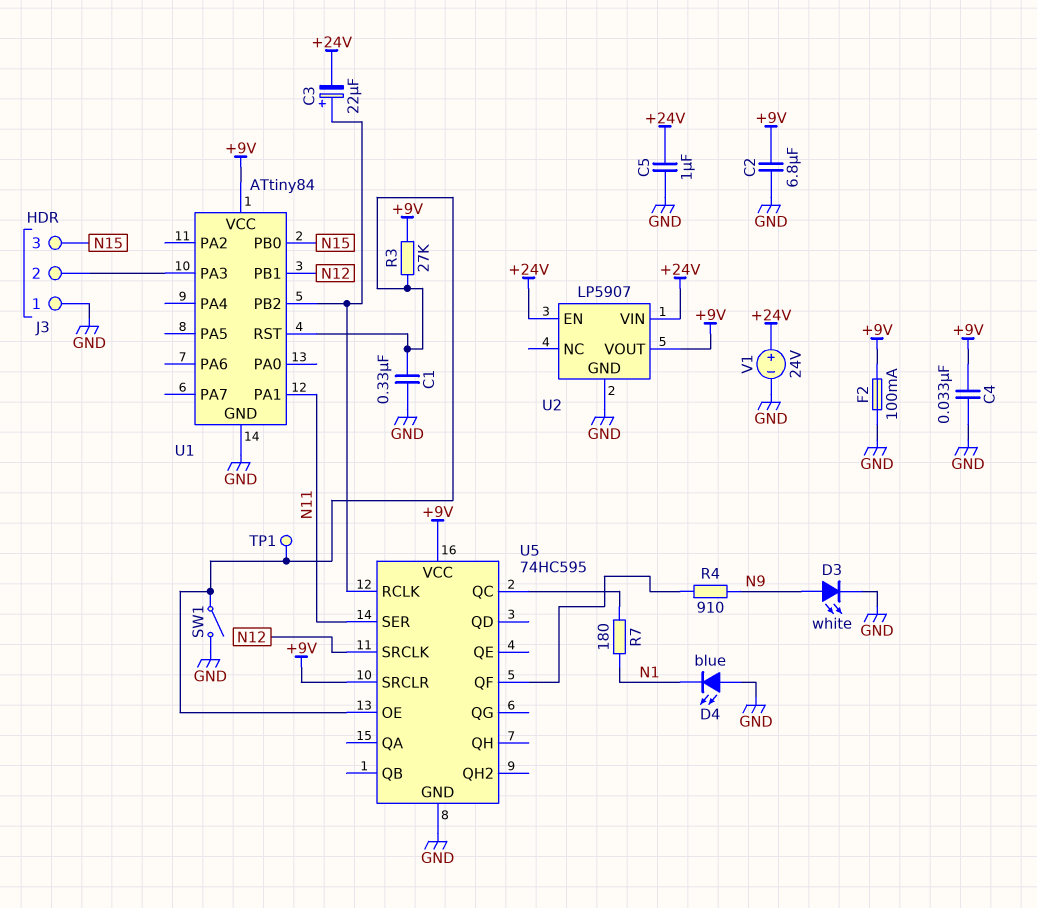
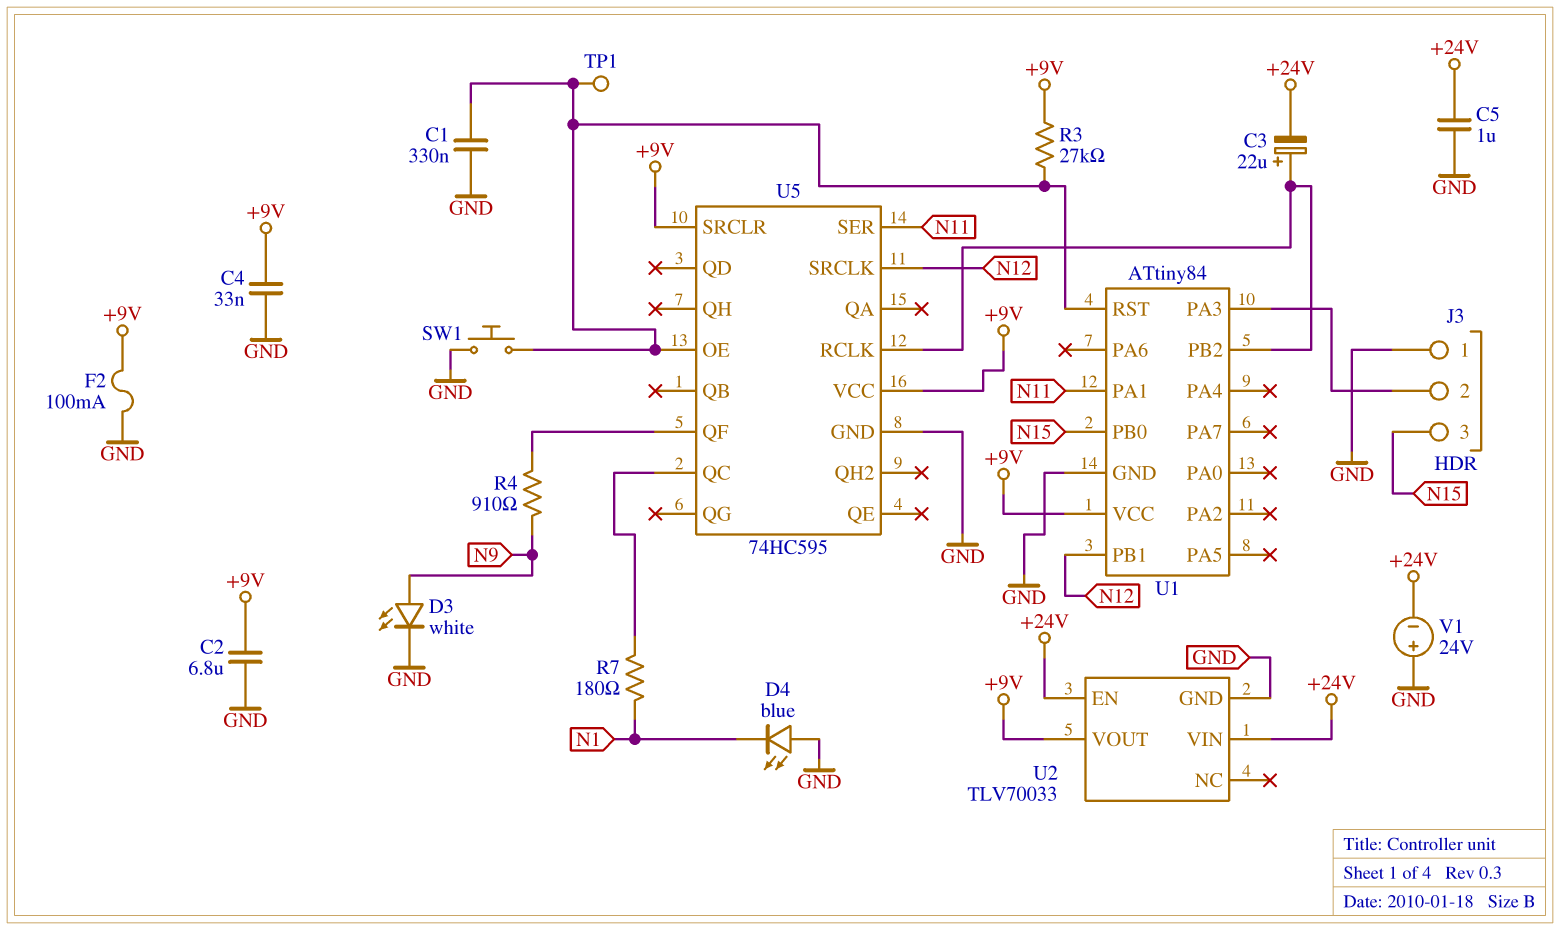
SW1: switch (GND, U1/RST) -> button (GND, U1/RST)
U2: LP5907 -> TLV70033
V1: 24V (plus +24V, minus GND) -> 24V (plus GND, minus +24V)

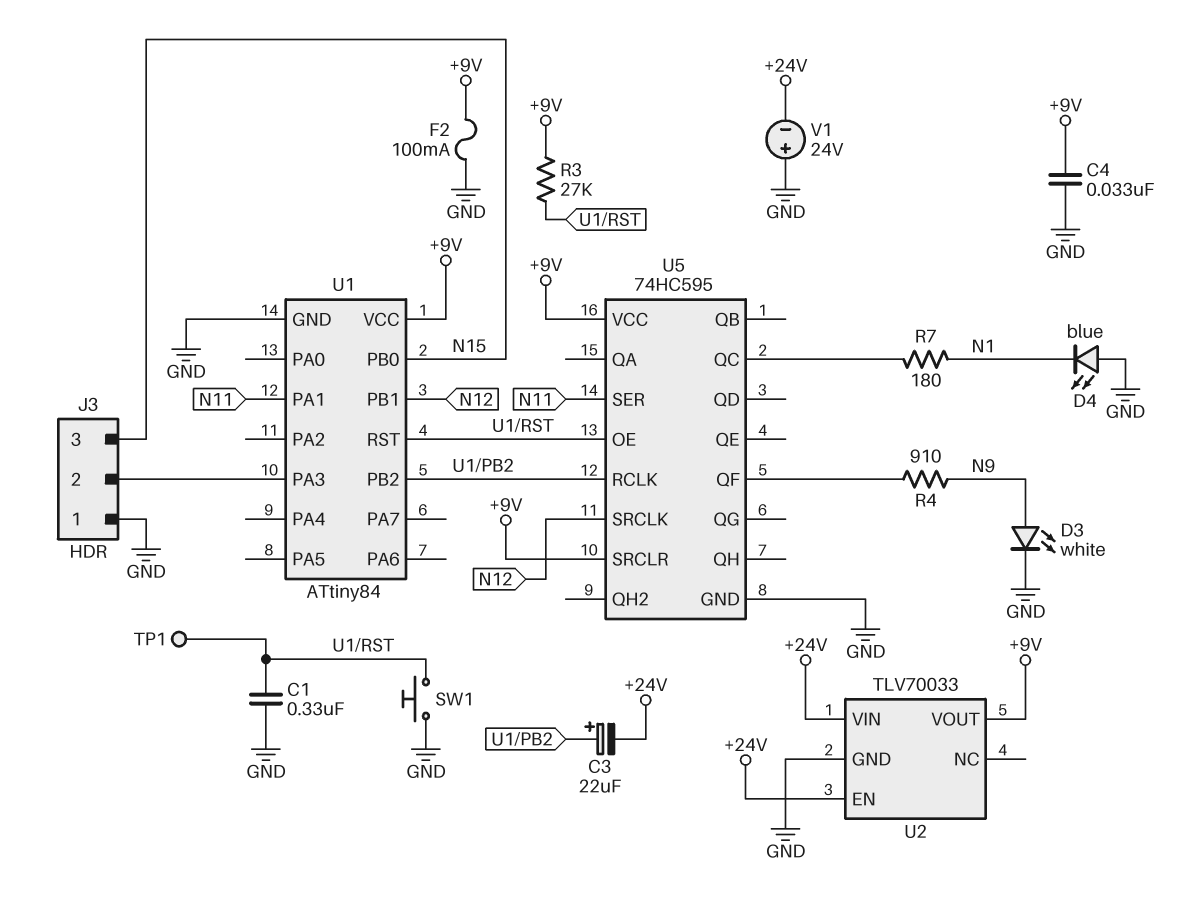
C2: 6.8uF (+9V, GND) -> none
C5: 1uF (+24V, GND) -> none

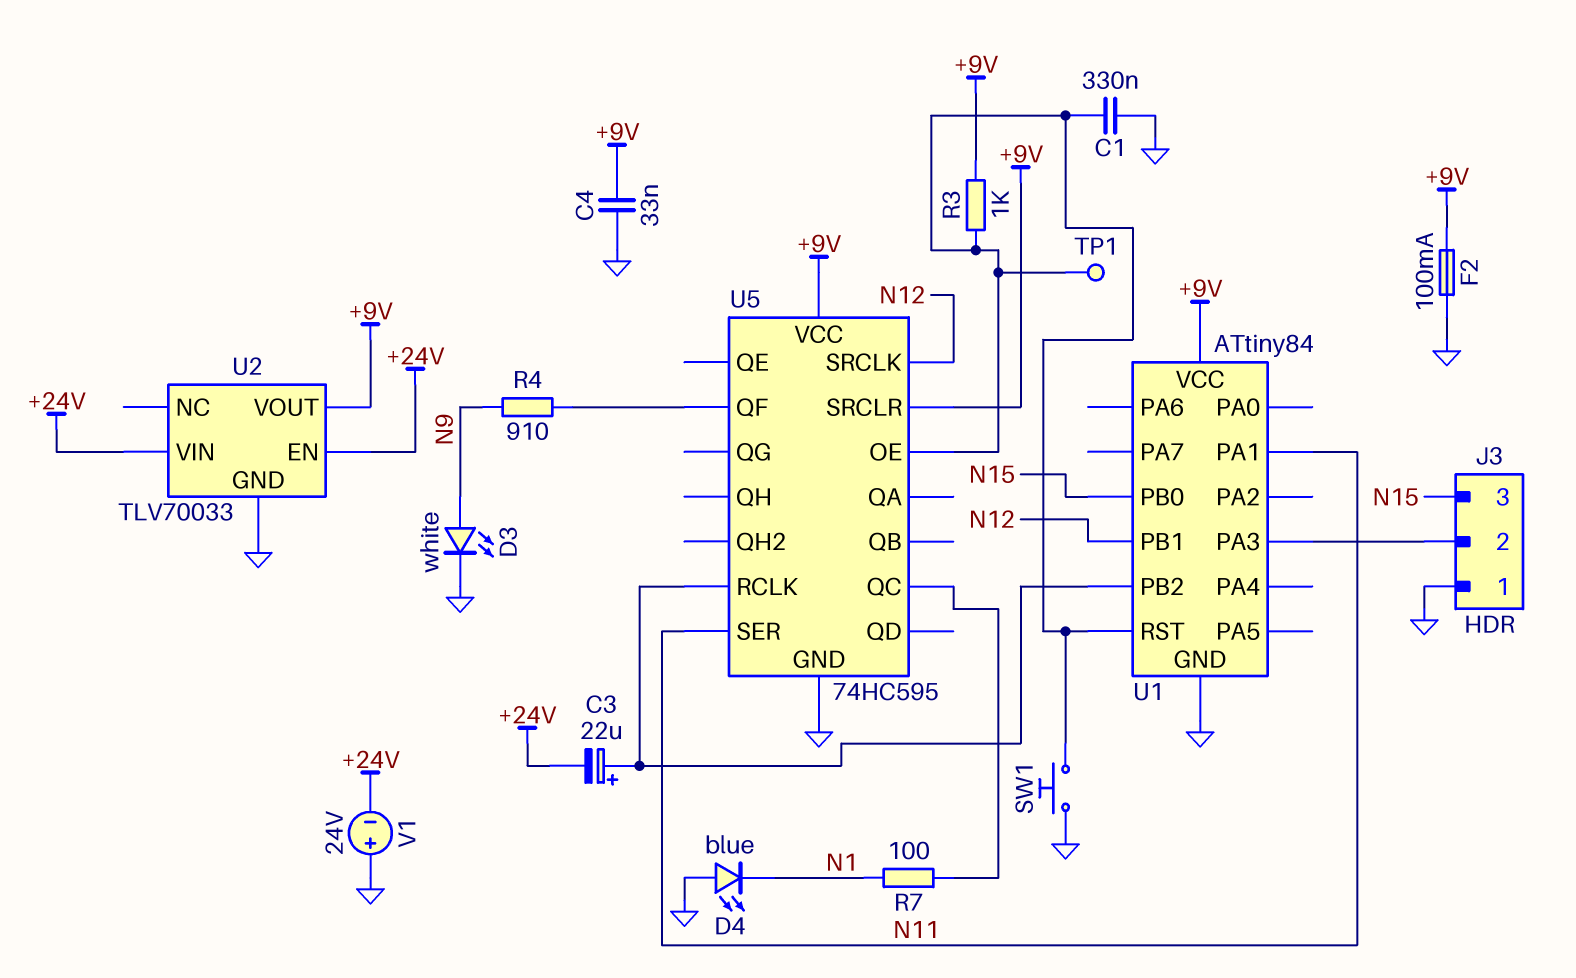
R3: 27k (+9V, U1/RST) -> 1k (+9V, U1/RST)
R7: 180 (N1, U5/QC) -> 100 (N1, U5/QC)

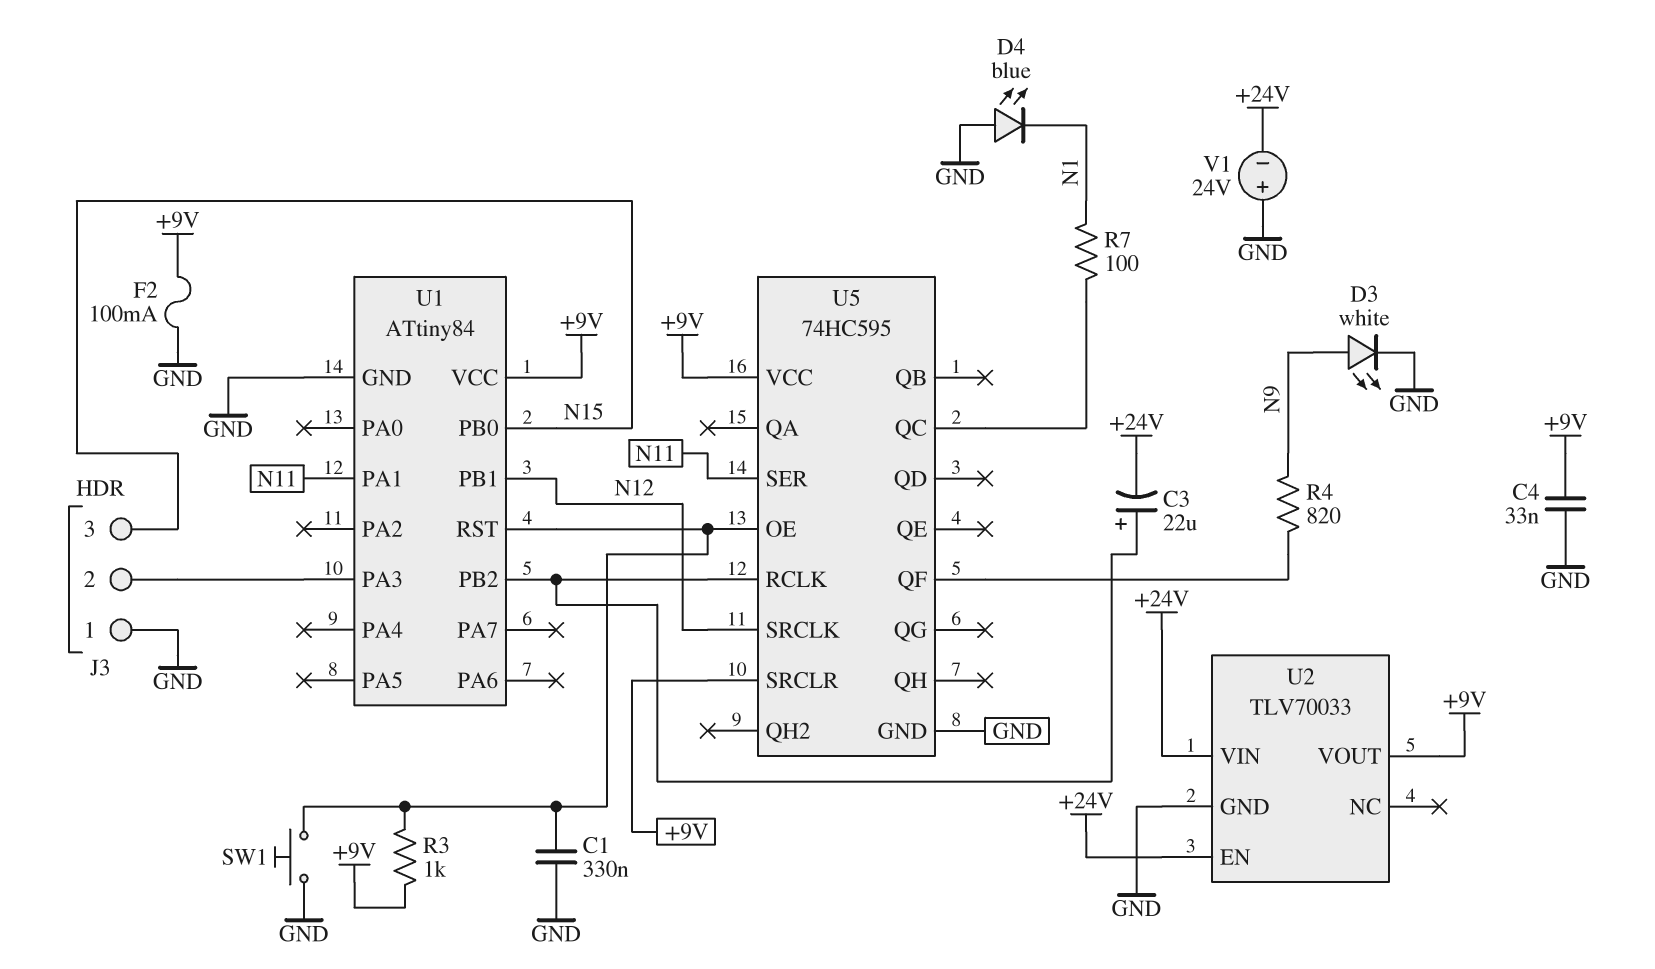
R4: 910 (N9, U5/QF) -> 820 (N9, U5/QF)
TP1: test point (U1/RST) -> none

